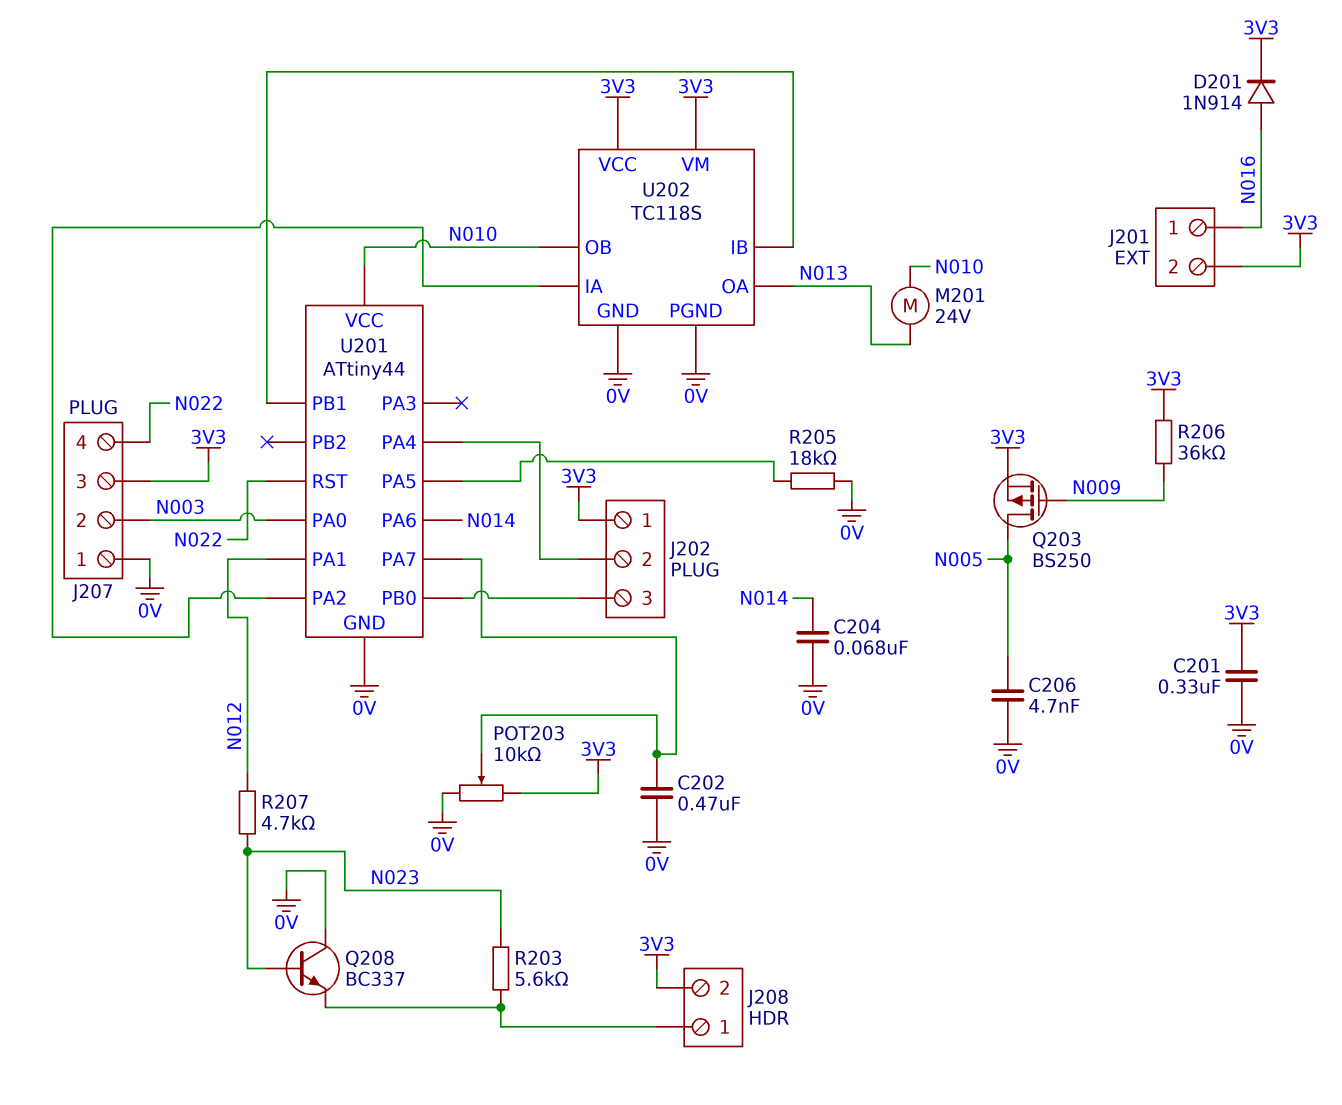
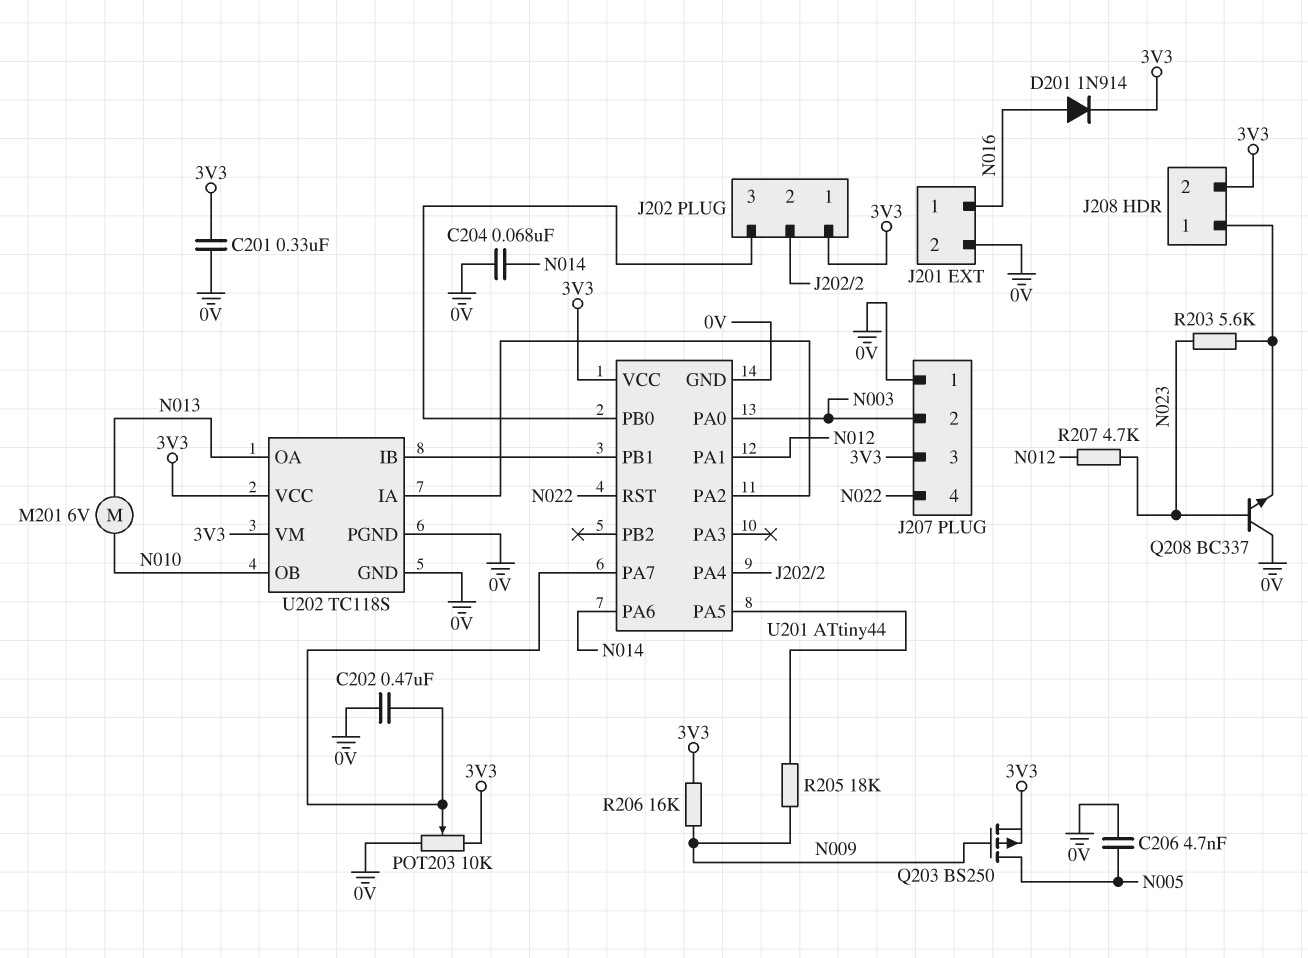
J201 pin 2: 3V3 -> 0V
M201: motor 24V (N010, N013) -> motor 6V (N010, N013)
R205: 18k (0V, U201/PA5) -> 18k (N009, U201/PA5)
R206: 36k (3V3, N009) -> 16k (3V3, N009)
U201 pin VCC: N010 -> 3V3

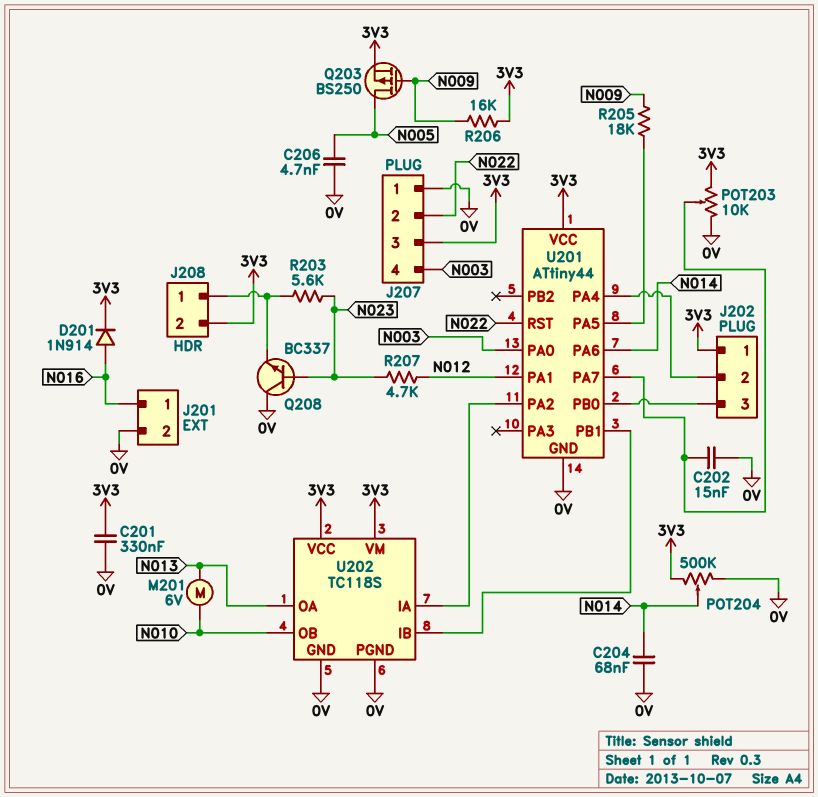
C202: 470nF (0V, U201/PA7) -> 15nF (0V, U201/PA7)
J207 pin 2: N003 -> N022
J207 pin 4: N022 -> N003
POT204: none -> 500k (0V, 3V3, wiper N014)

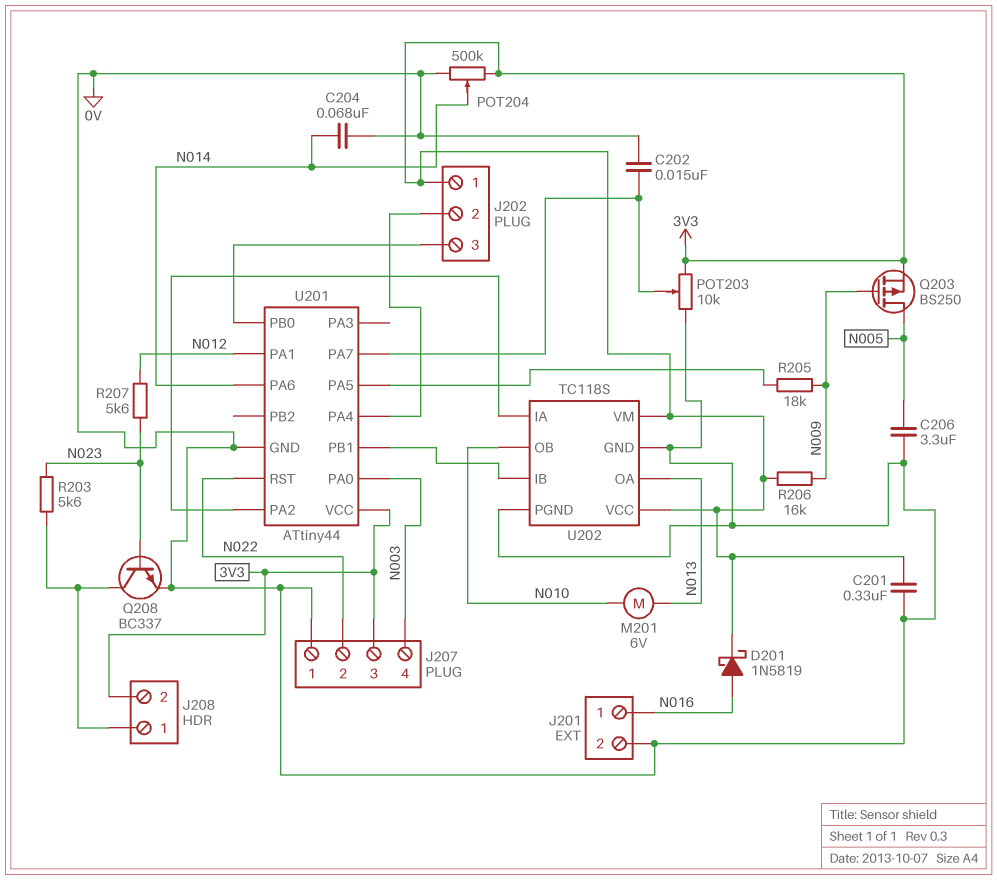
C206: 4.7nF (0V, N005) -> 3.3uF (0V, N005)
D201: diode 1N914 (A N016, K 3V3) -> schottky 1N5819 (A N016, K 3V3)
Q208: NPN BC337 (B N023, C 0V, E J208/1) -> NPN BC337 (B N023, C J208/1, E 0V)
R207: 4.7k (N012, N023) -> 5.6k (N012, N023)

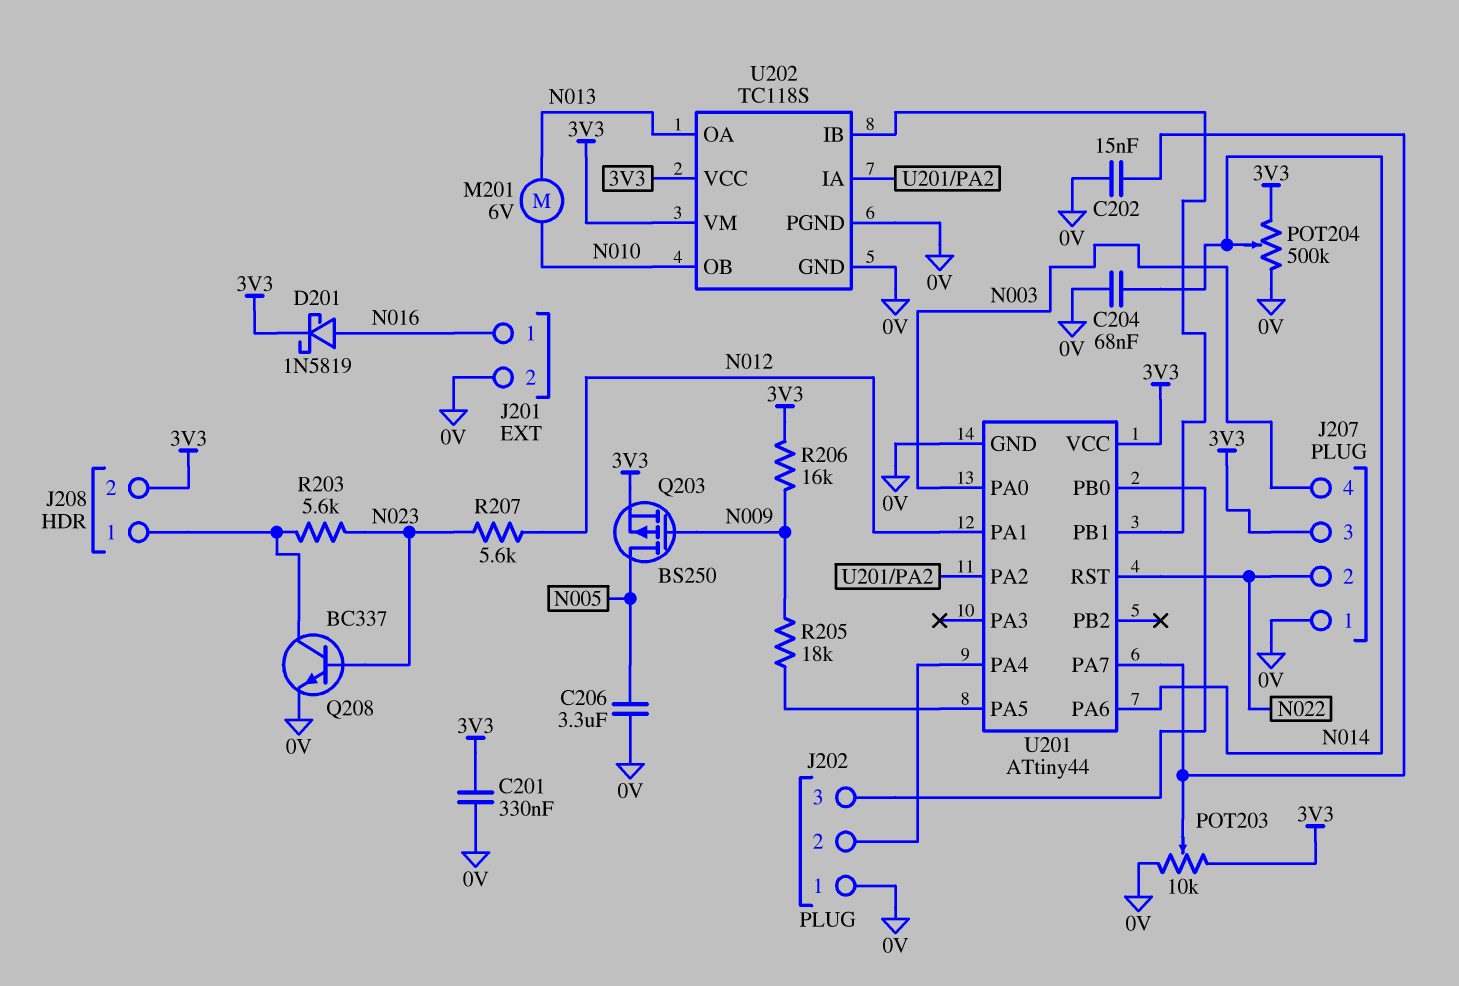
J202 pin 1: 3V3 -> 0V

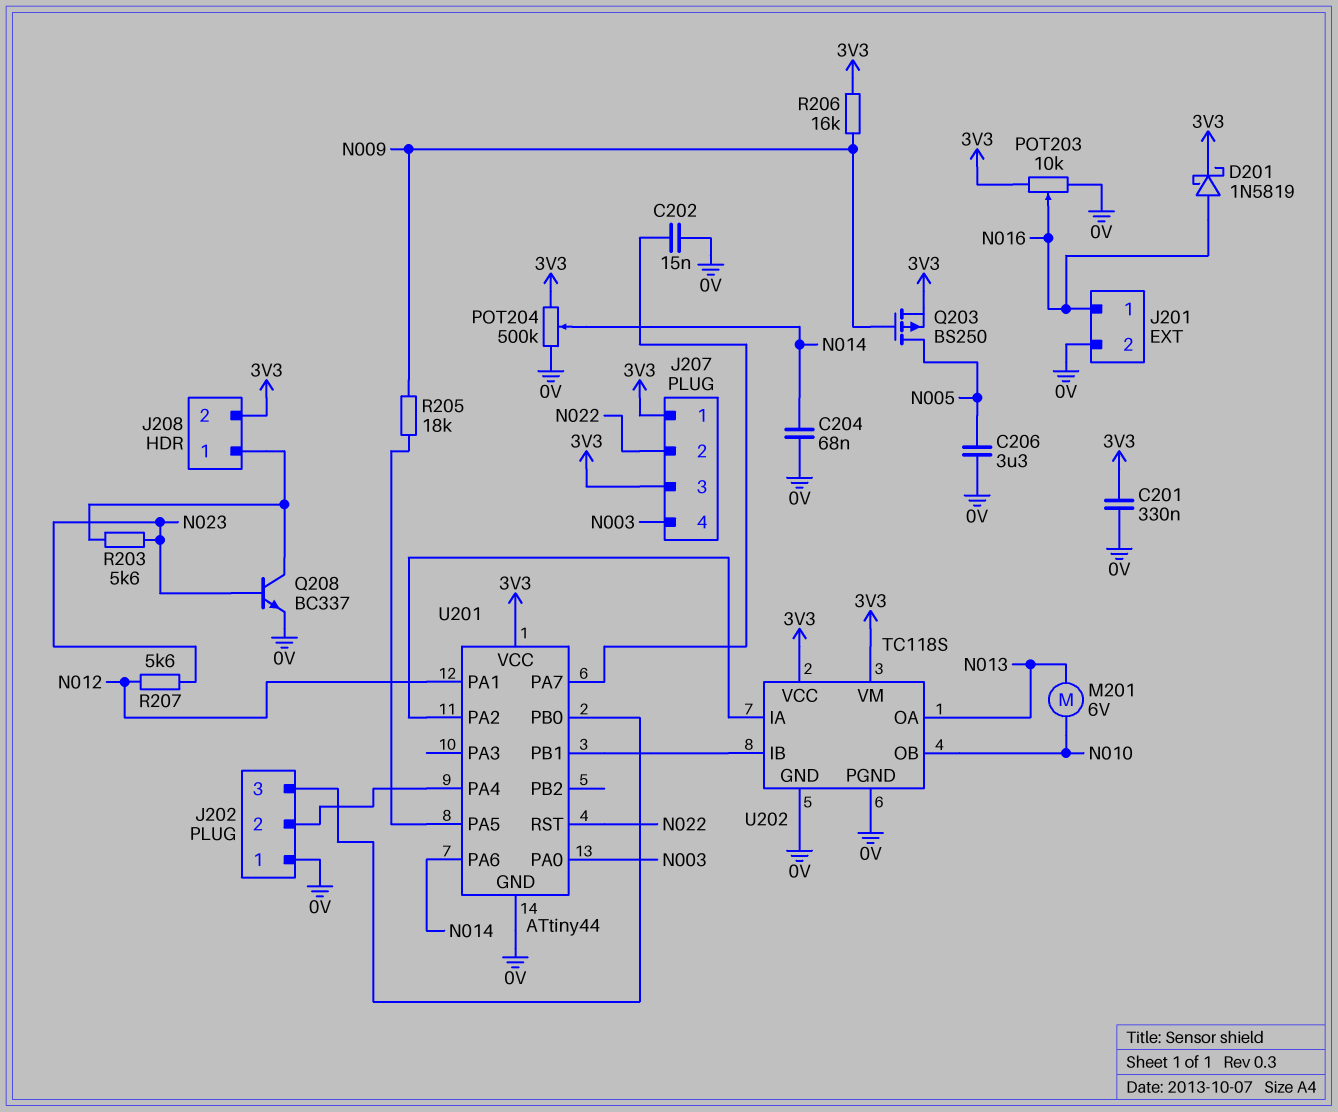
J207 pin 1: 0V -> 3V3
POT203: 10k (0V, 3V3, wiper U201/PA7) -> 10k (0V, 3V3, wiper N016)

